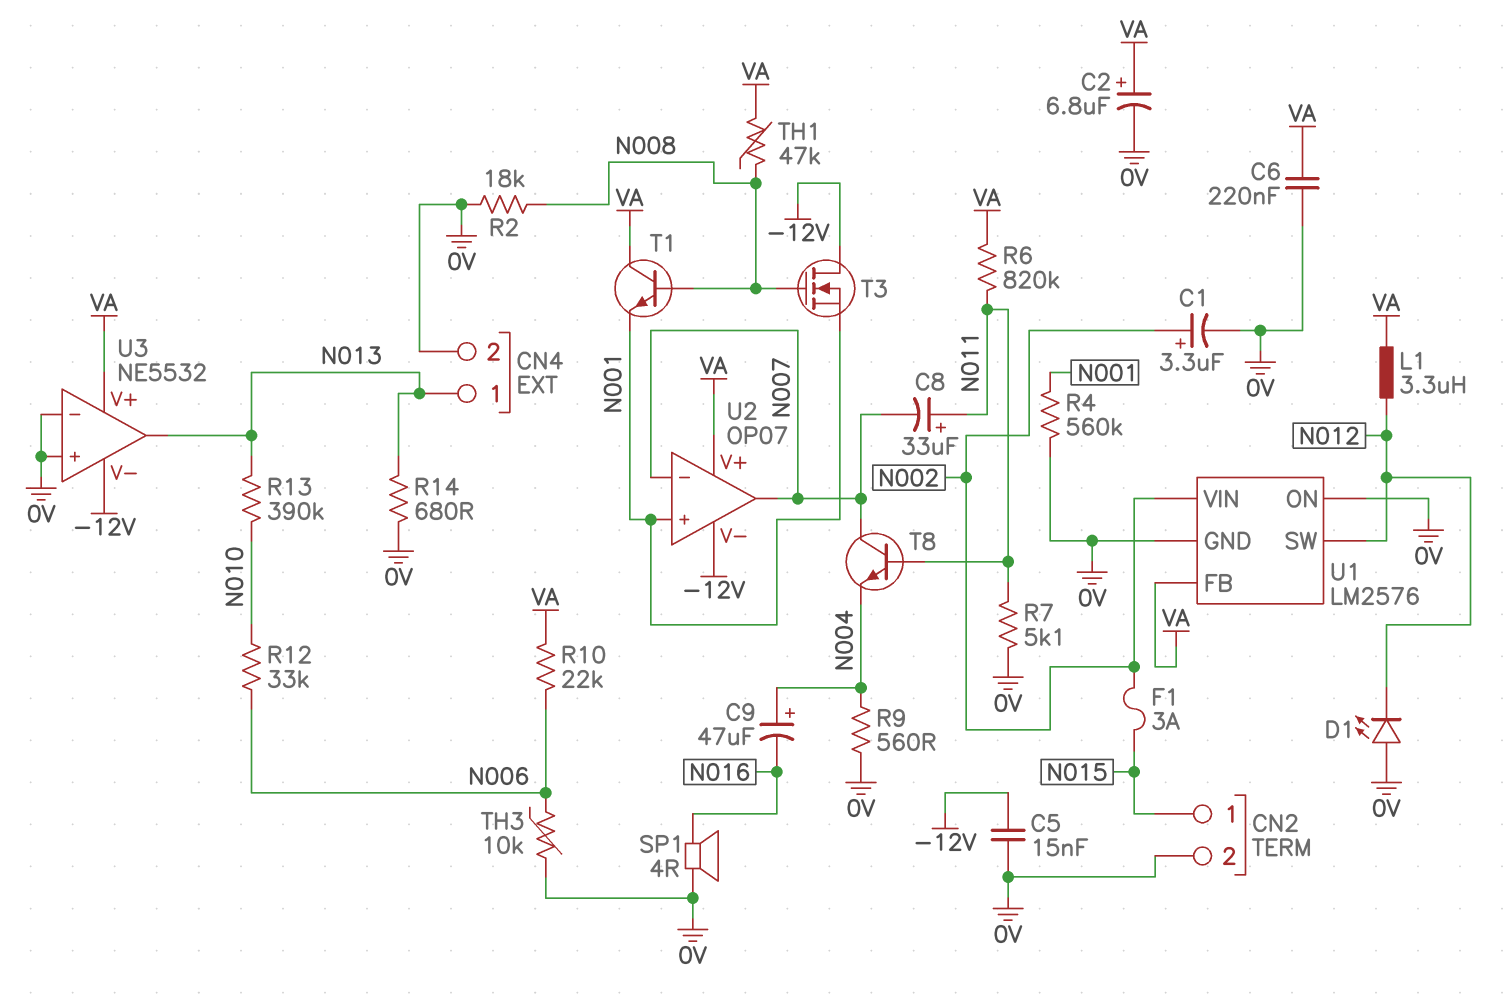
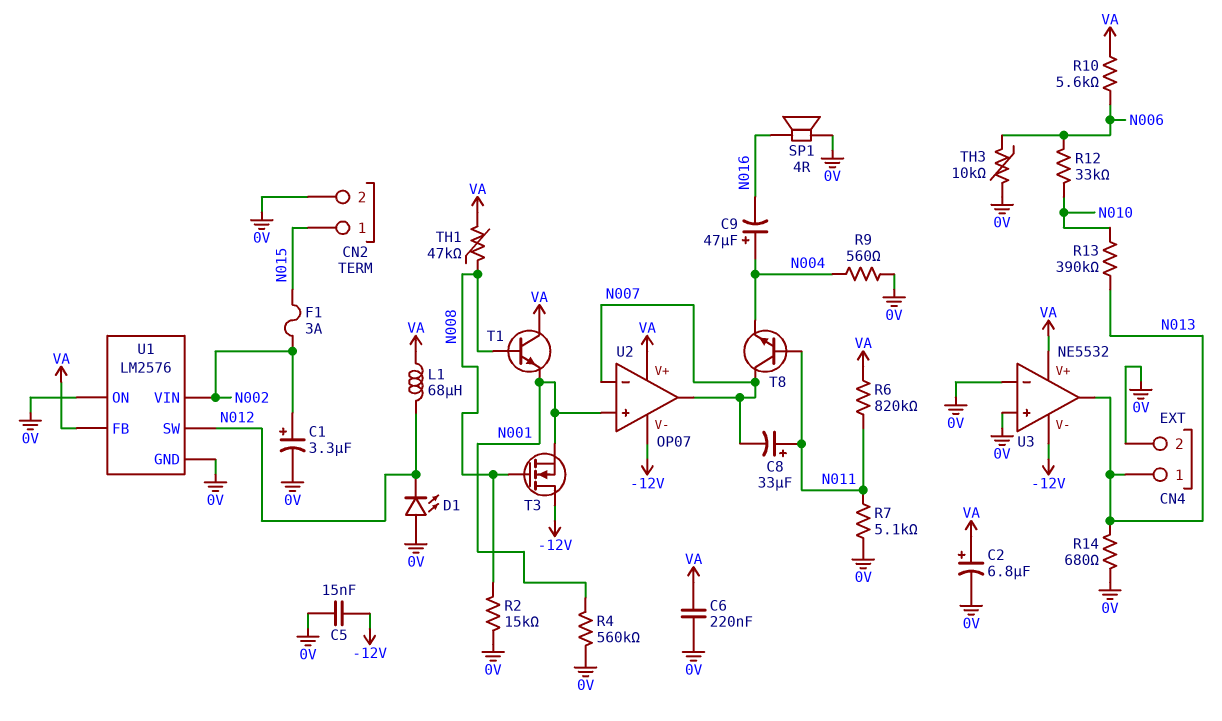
L1: 3.3uH (N012, VA) -> 68uH (N012, VA)
R2: 18k (0V, N008) -> 15k (0V, N008)
R10: 22k (N006, VA) -> 5.6k (N006, VA)

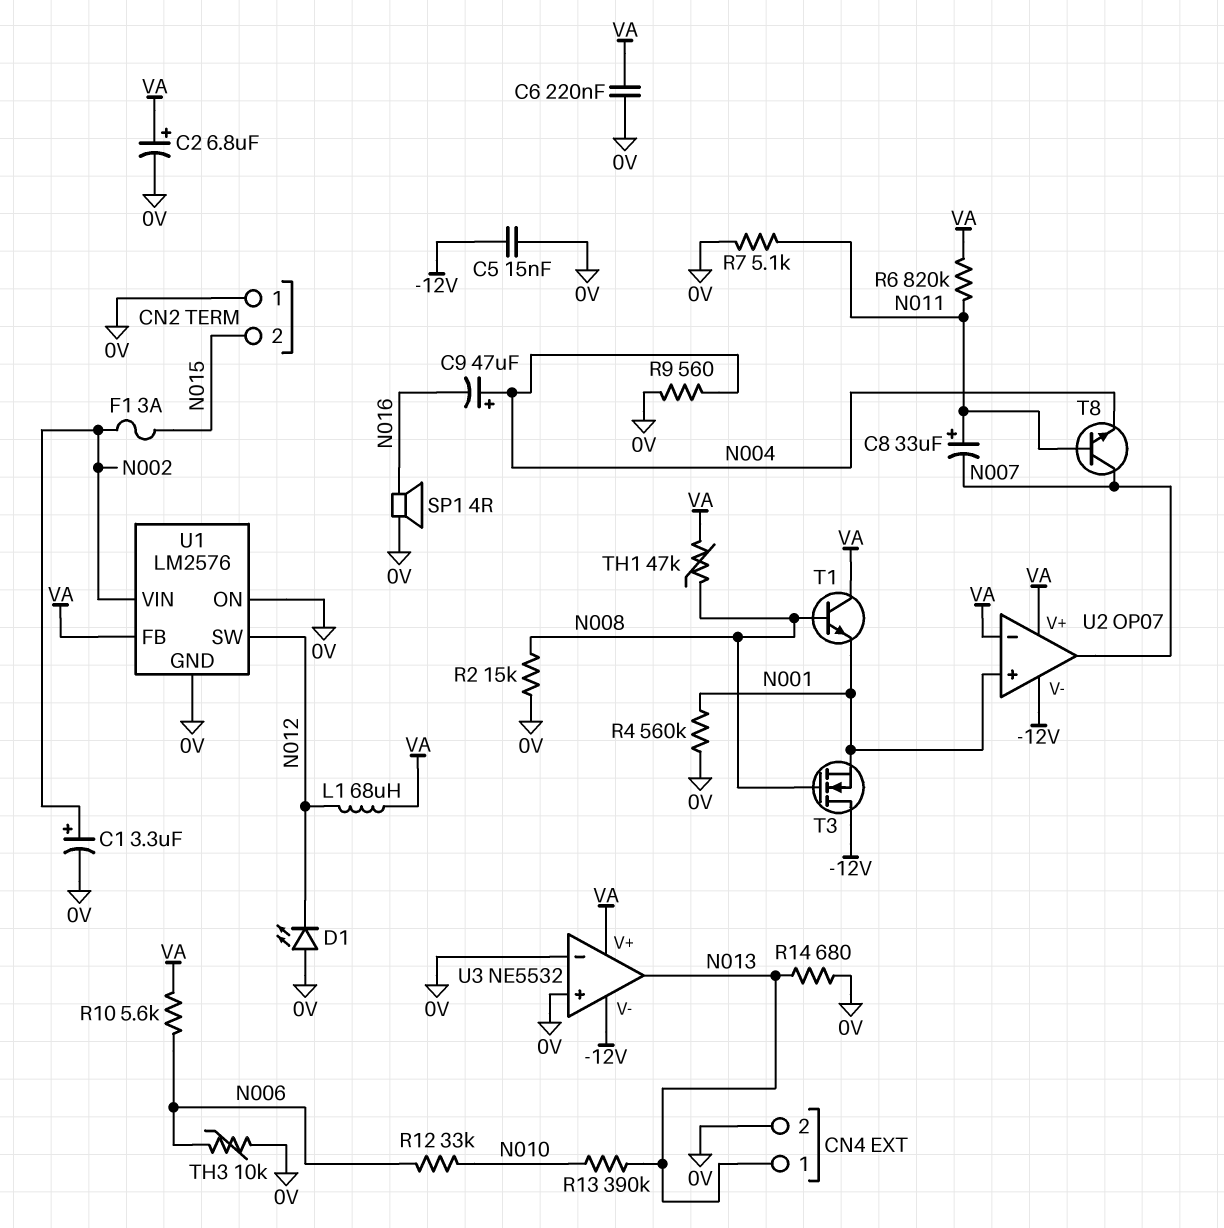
CN2 pin 1: N015 -> 0V
CN2 pin 2: 0V -> N015
U2 pin in-: N007 -> VA

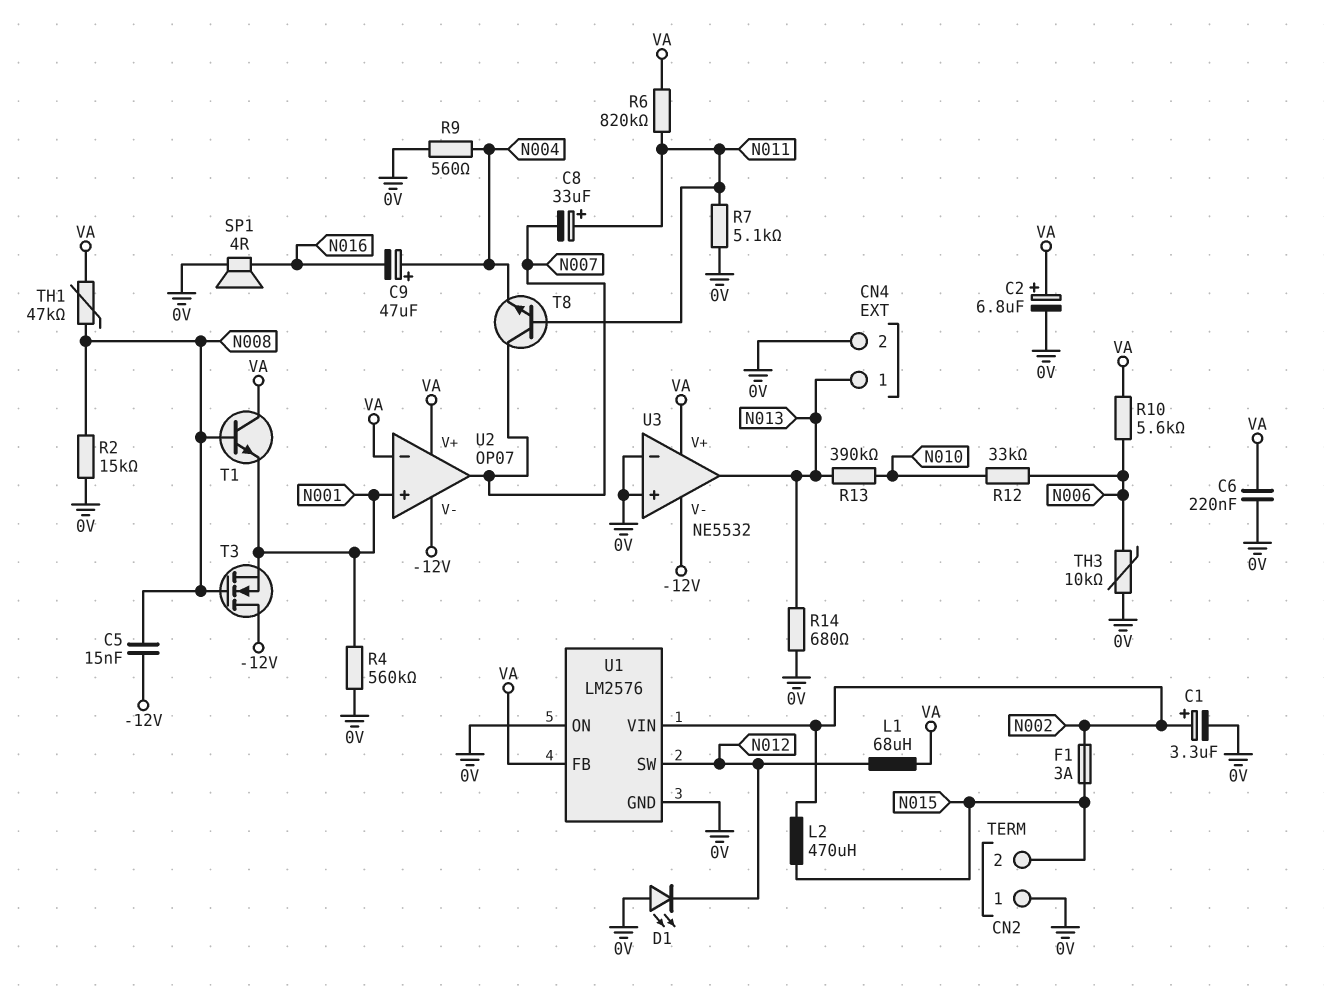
C5: 15nF (-12V, 0V) -> 15nF (-12V, N008)
L2: none -> 470uH (N002, N015)

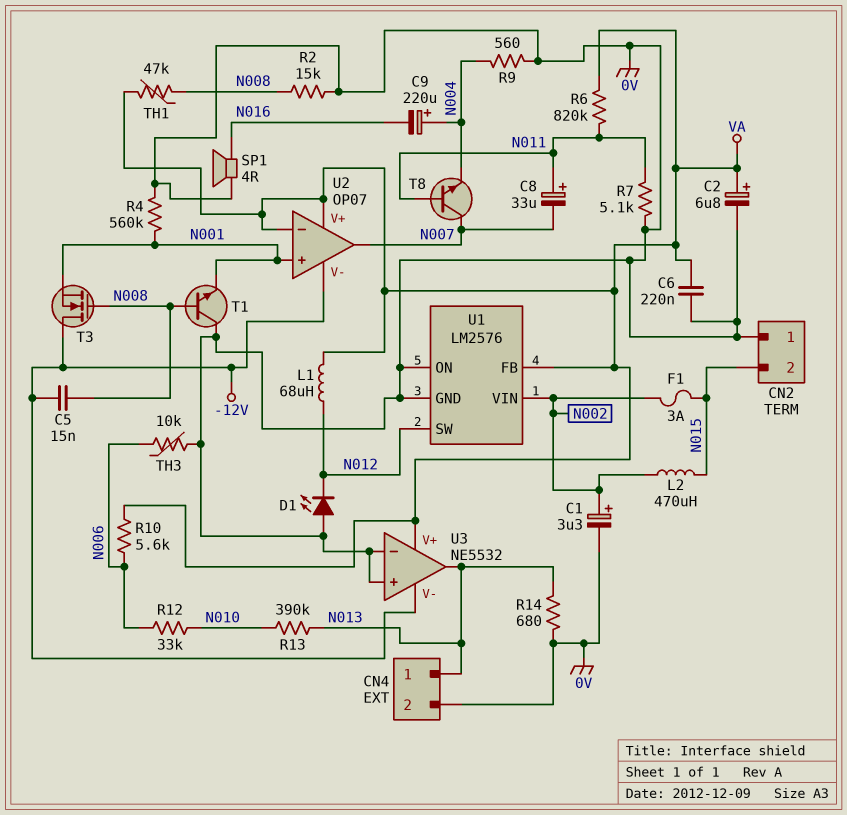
C9: 47uF (plus N004, minus N016) -> 220uF (plus N004, minus N016)
T1: NPN (B N008, C VA, E N001) -> NPN (B N008, C 0V, E N001)

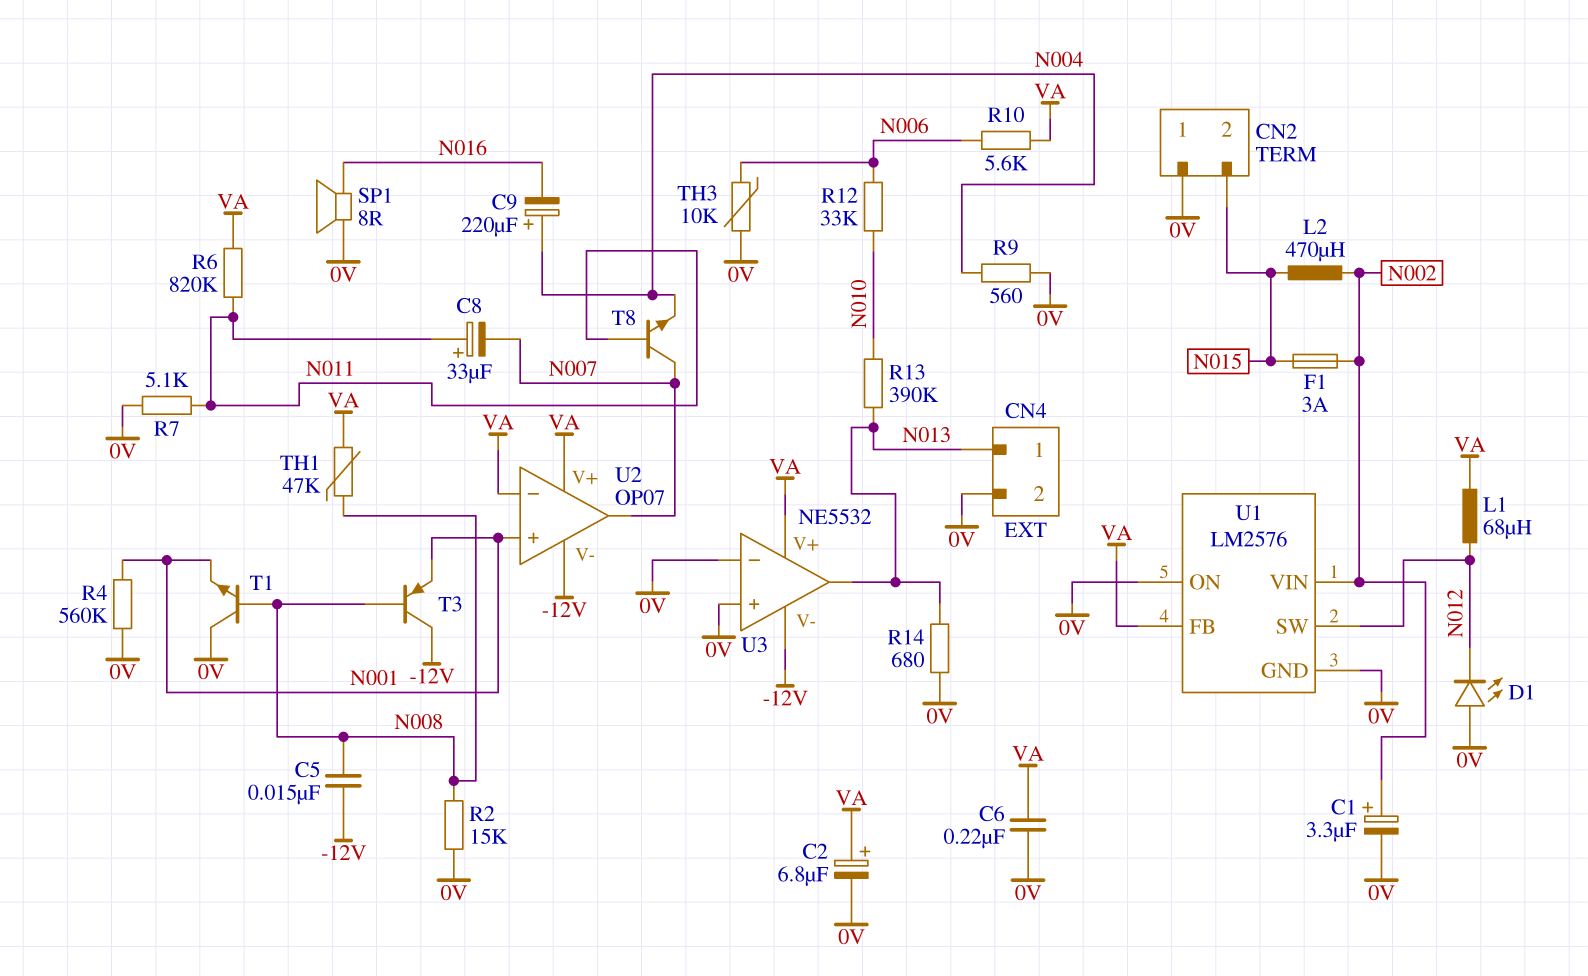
SP1: speaker 4R (0V, N016) -> speaker 8R (0V, N016)
T3: NMOS (G N008, D -12V, S N001) -> PNP (B N008, C -12V, E N001)

